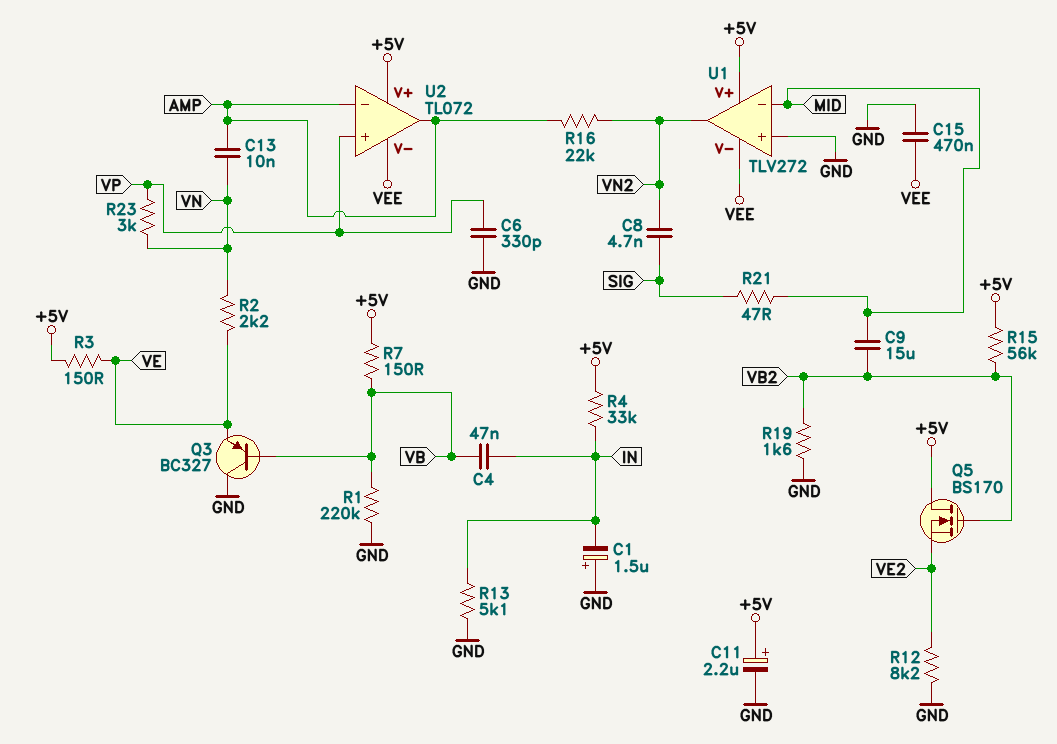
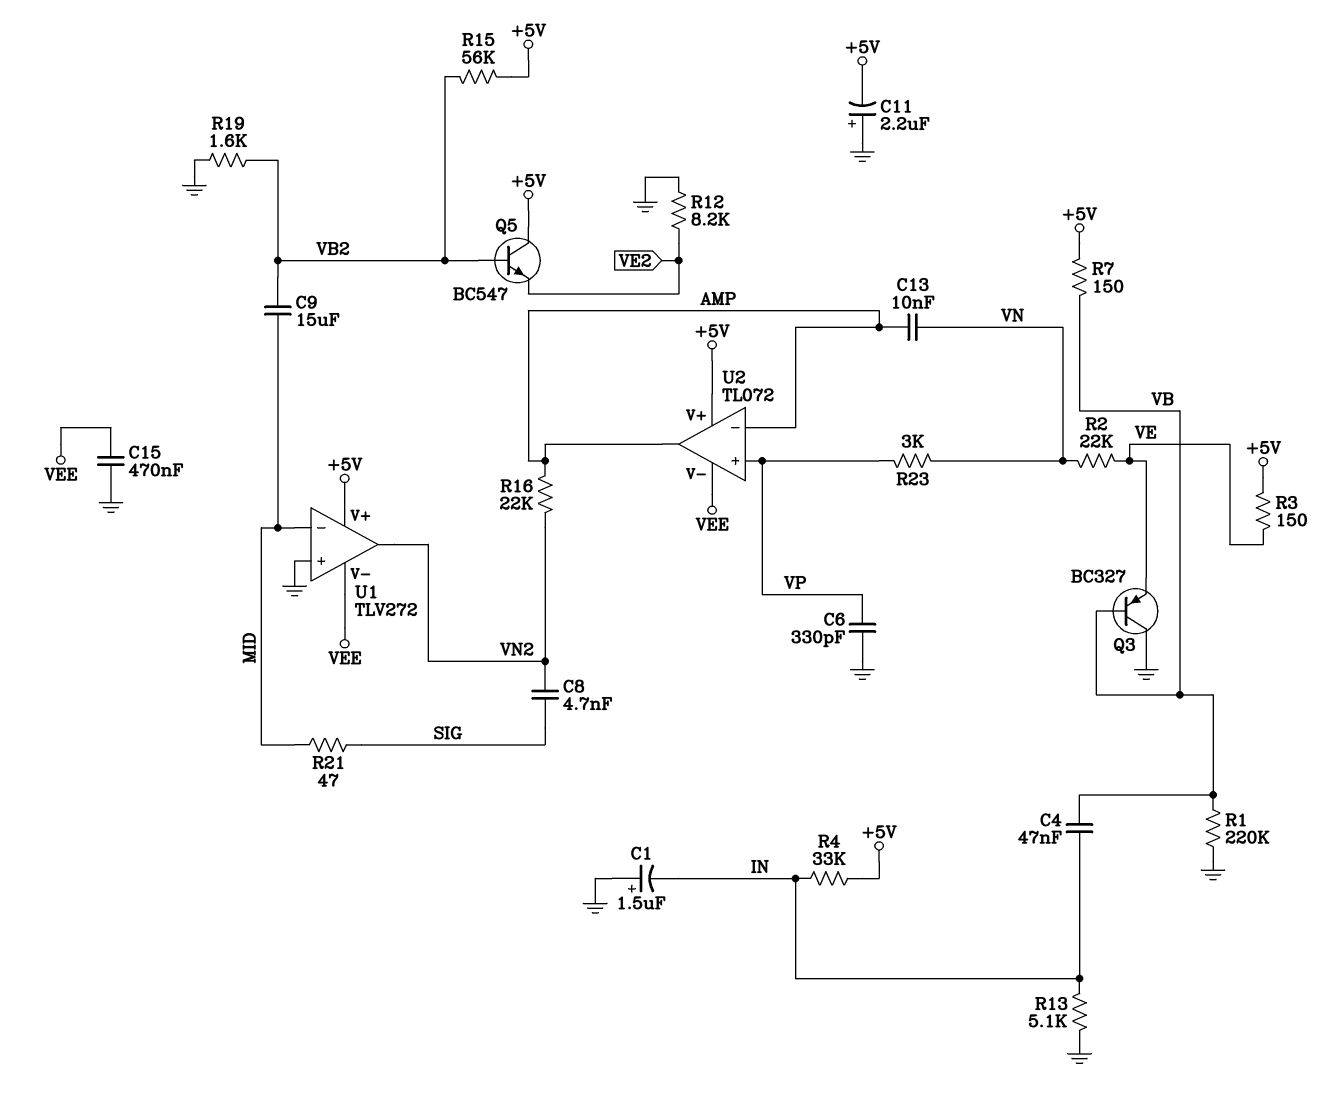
C11: 2.2uF (plus +5V, minus GND) -> 2.2uF (plus GND, minus +5V)
Q5: NMOS BS170 (G VB2, D +5V, S VE2) -> NPN BC547 (B VB2, C +5V, E VE2)
R2: 2.2k (VE, VN) -> 22k (VE, VN)

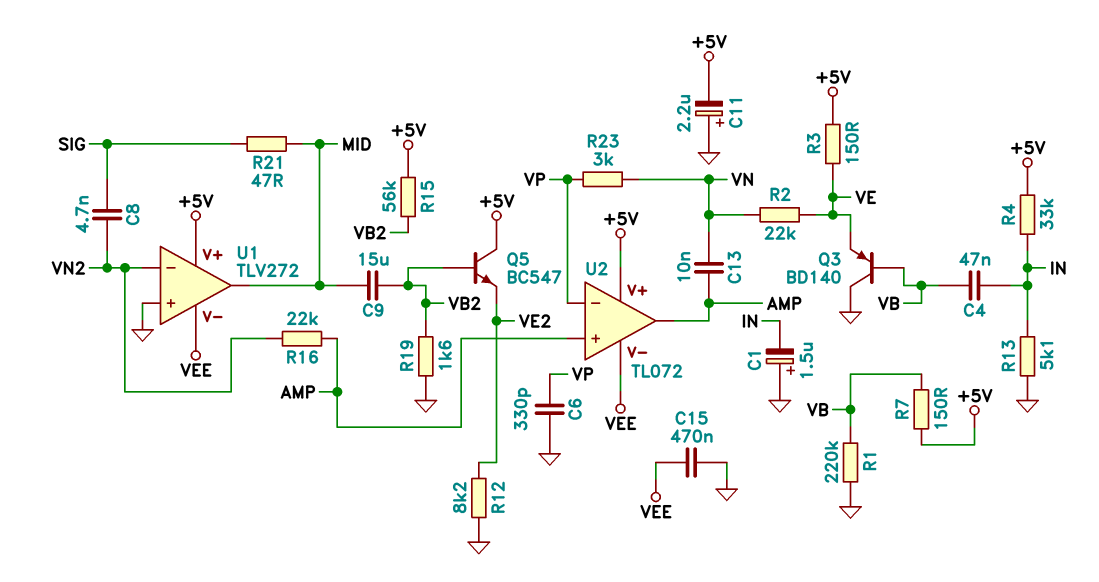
Q3: PNP BC327 (B VB, C GND, E VE) -> PNP BD140 (B VB, C GND, E VE)
U1 pin in-: MID -> VN2
U1 pin out: VN2 -> MID
U2 pin in+: VP -> AMP
U2 pin in-: AMP -> VP

